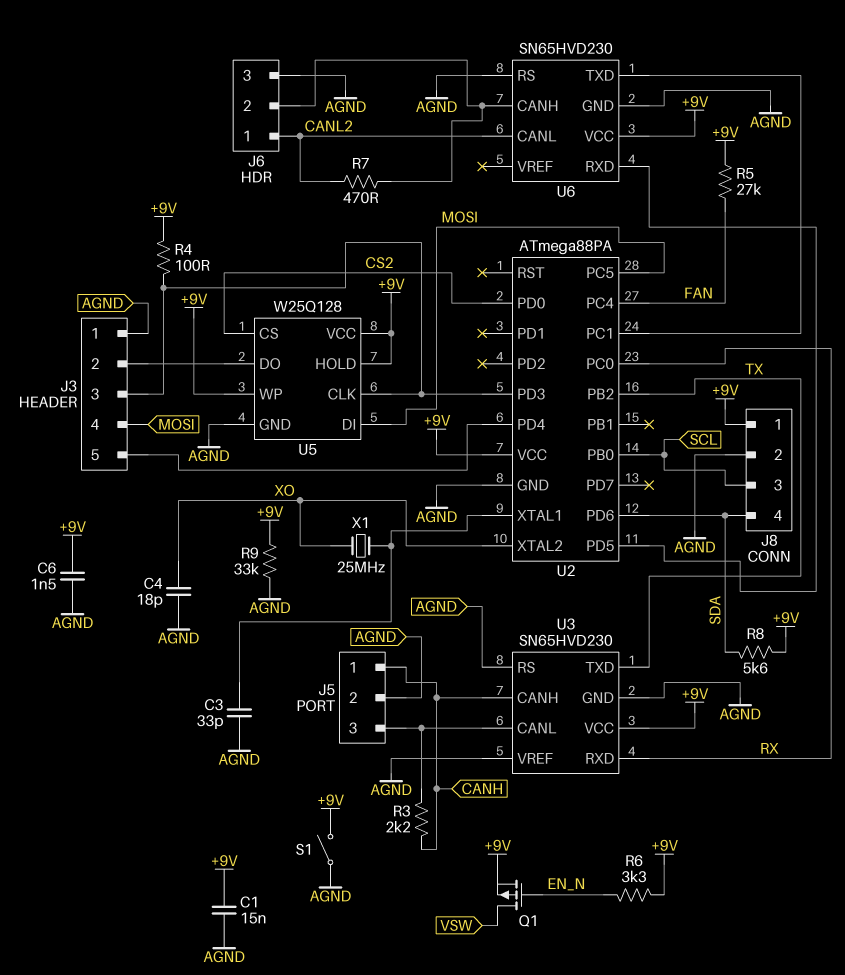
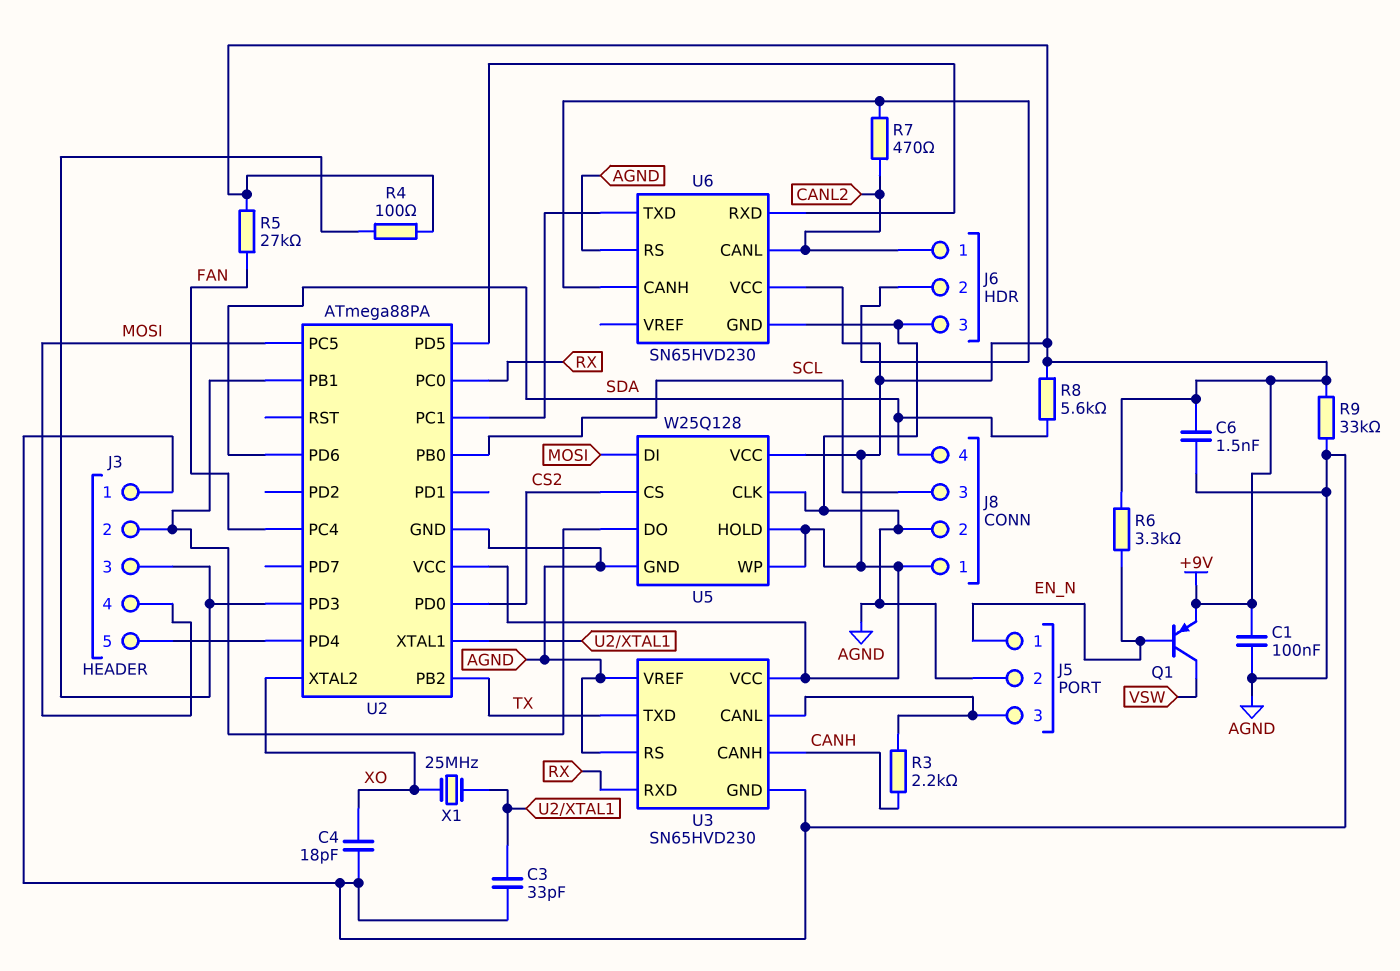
C1: 15nF (+9V, AGND) -> 100nF (+9V, AGND)
J5 pin 1: CANH -> EN_N
Q1: PMOS (G EN_N, D VSW, S +9V) -> PNP (B EN_N, C VSW, E +9V)
S1: switch (+9V, AGND) -> none
U2 pin PB1: none -> J3/2
U5 pin CLK: J3/3 -> AGND

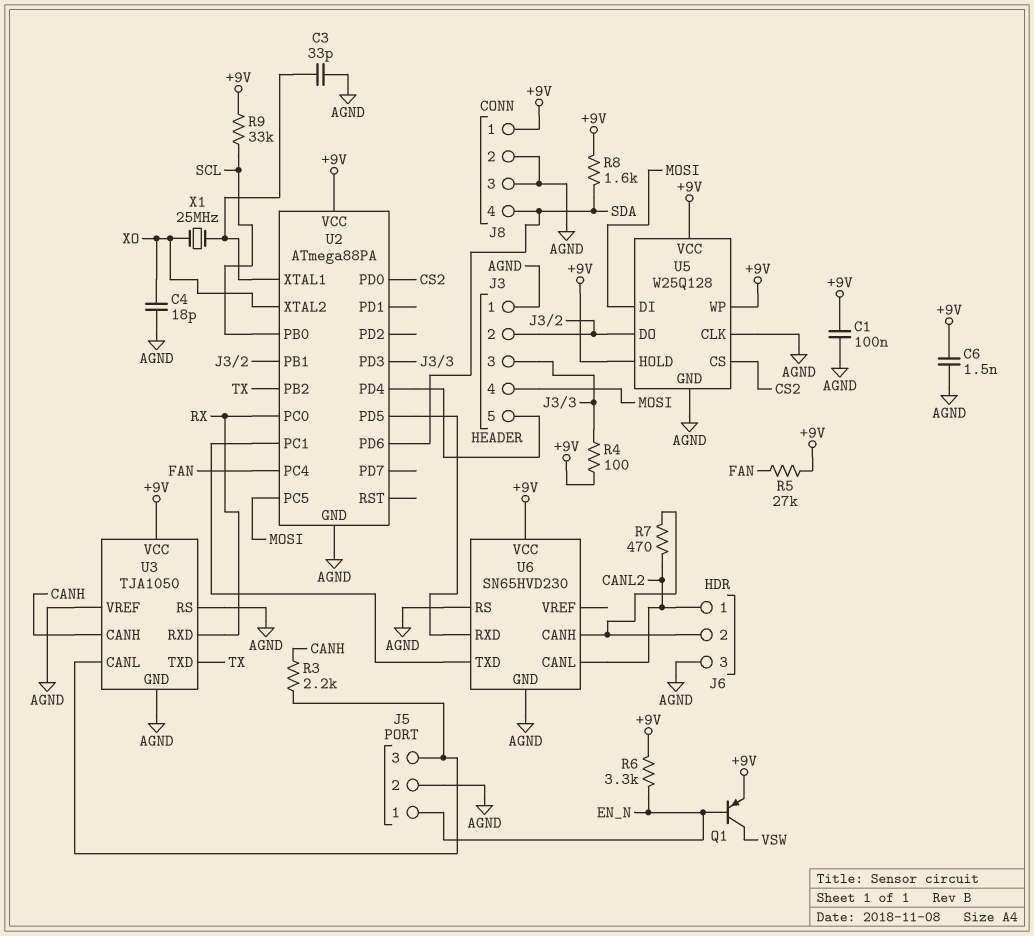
J8 pin 3: SCL -> AGND
R8: 5.6k (+9V, SDA) -> 1.6k (+9V, SDA)
R9: 33k (+9V, AGND) -> 33k (+9V, SCL)
U3: SN65HVD230 -> TJA1050

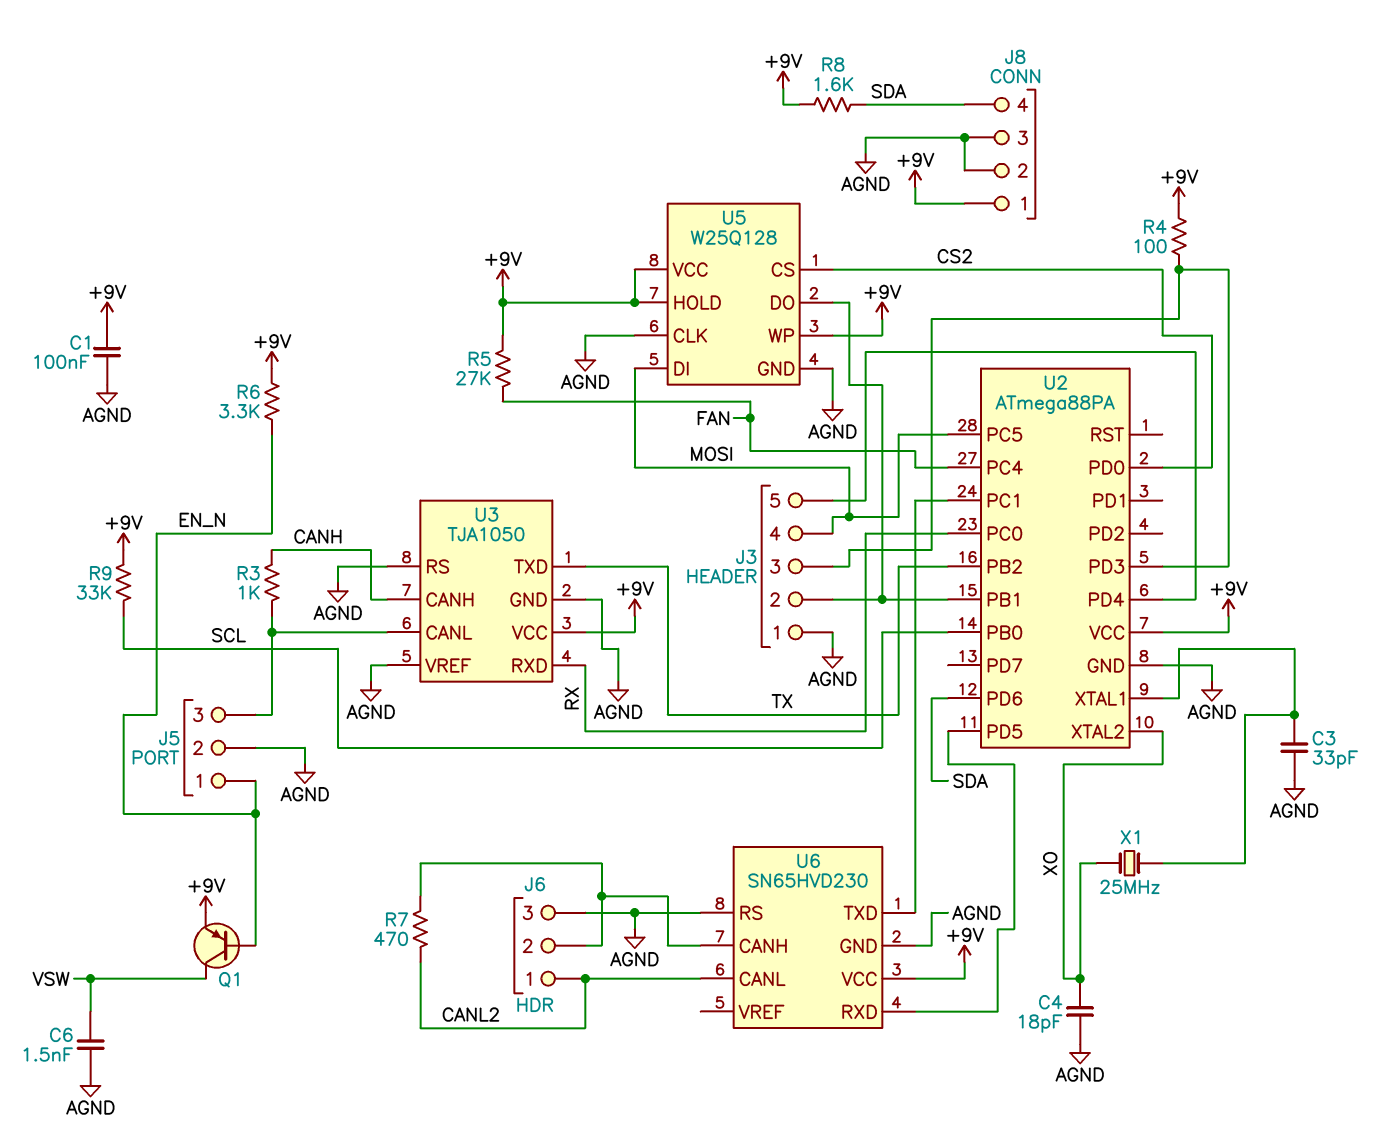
C6: 1.5nF (+9V, AGND) -> 1.5nF (AGND, VSW)
R3: 2.2k (CANH, J5/3) -> 1k (CANH, J5/3)

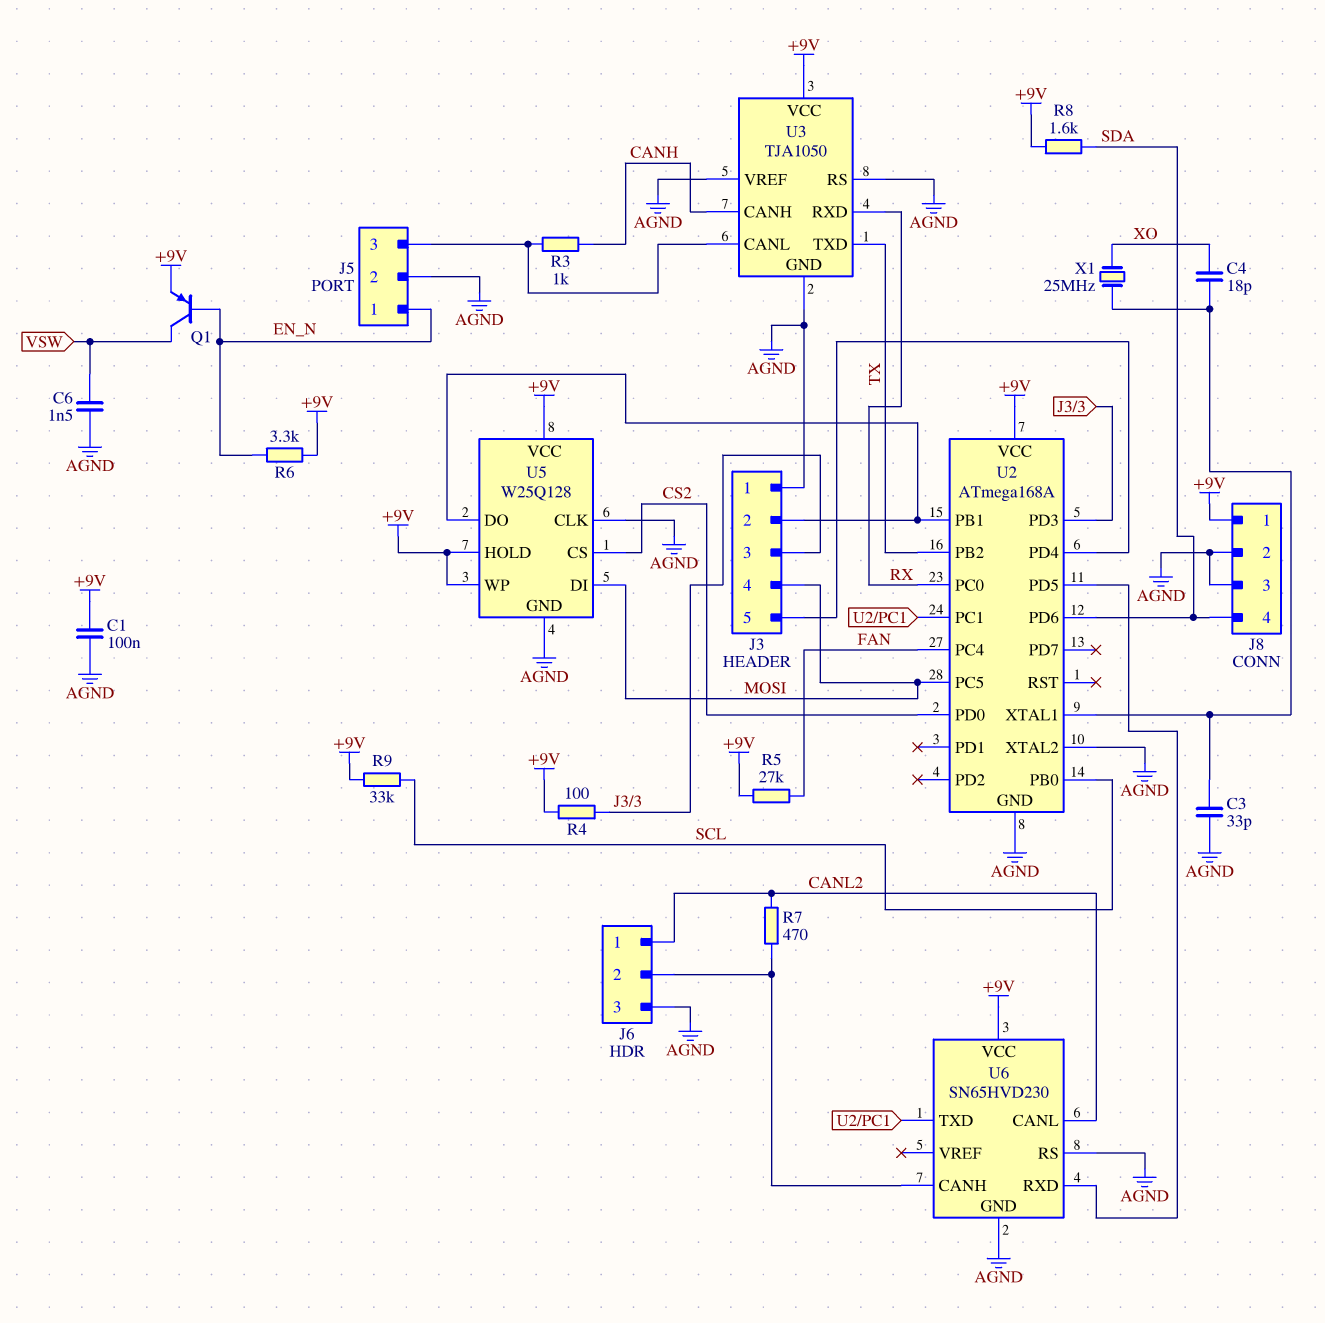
C4: 18pF (AGND, XO) -> 18pF (U2/XTAL1, XO)
U2: ATmega88PA -> ATmega168A
U2 pin XTAL2: XO -> AGND

